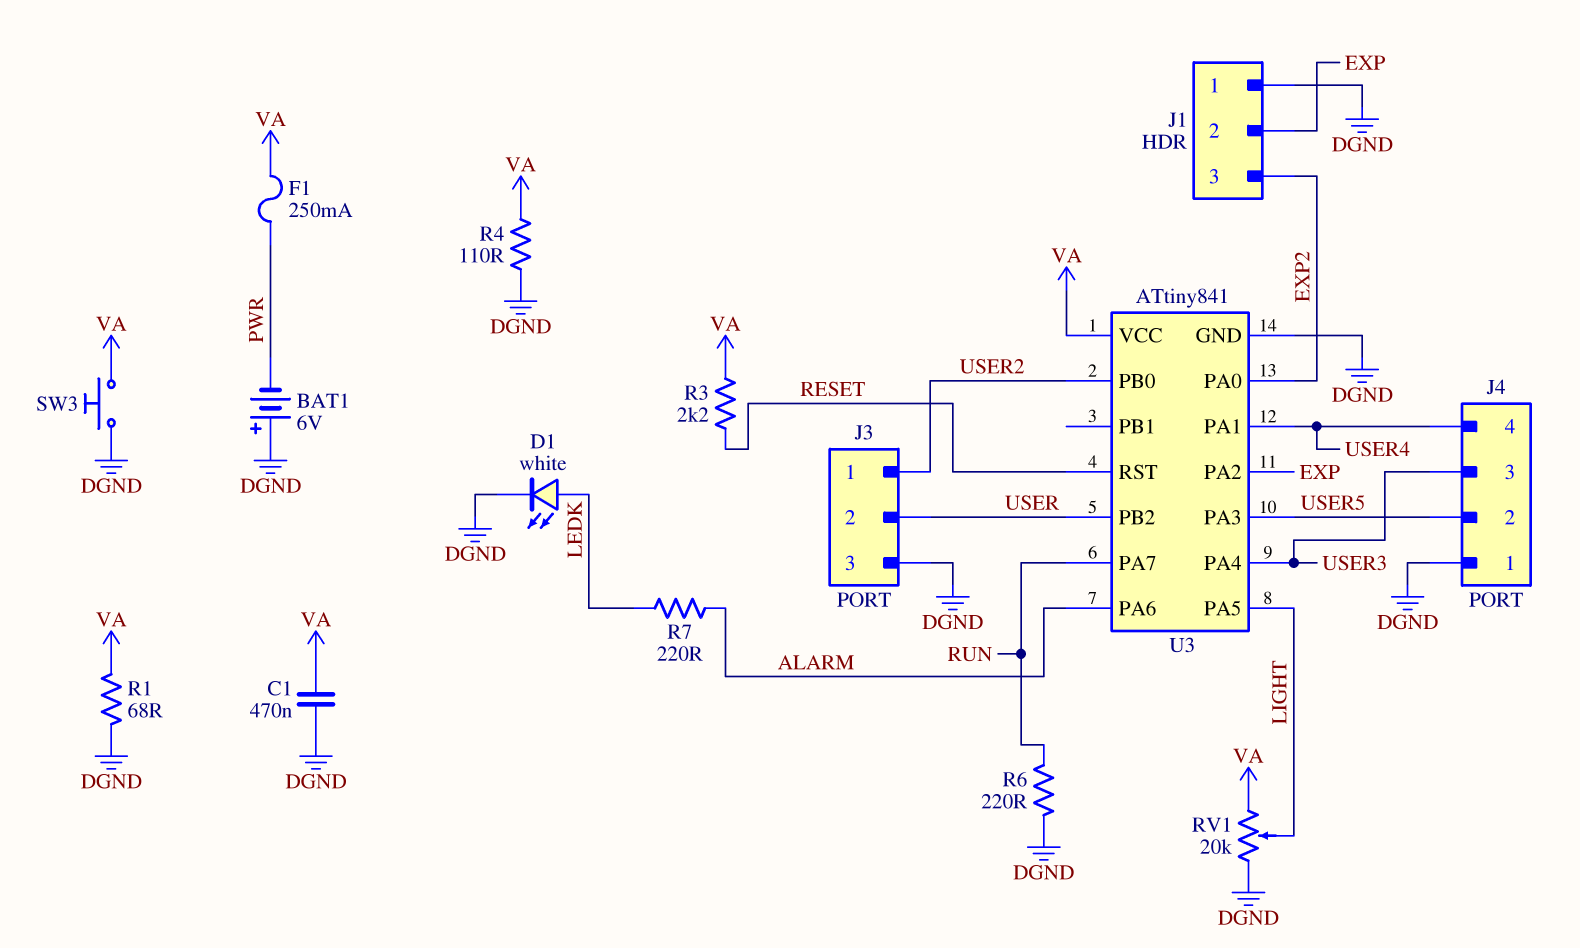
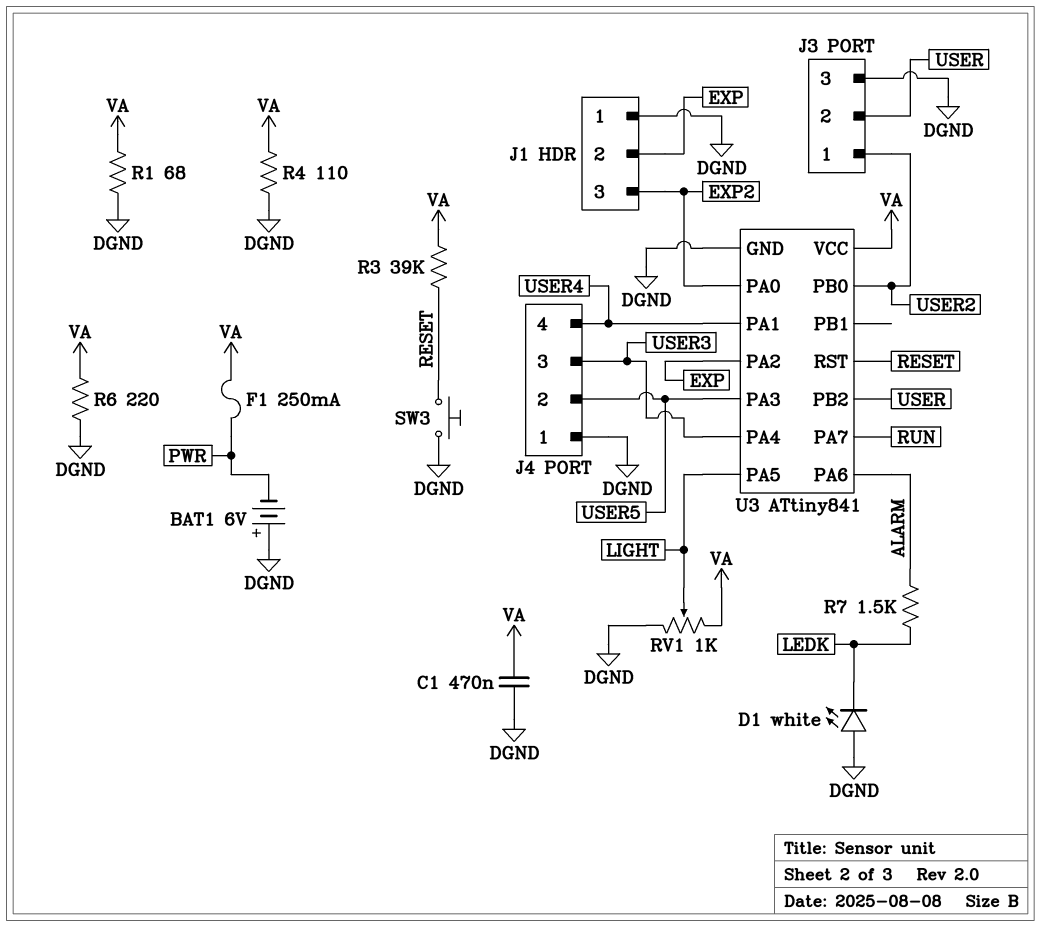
D1: LED white (A LEDK, K DGND) -> LED white (A DGND, K LEDK)
R3: 2.2k (RESET, VA) -> 39k (RESET, VA)
R6: 220 (DGND, RUN) -> 220 (DGND, VA)
R7: 220 (ALARM, LEDK) -> 1.5k (ALARM, LEDK)
RV1: 20k (DGND, VA, wiper LIGHT) -> 1k (DGND, VA, wiper LIGHT)
SW3: button (DGND, VA) -> button (DGND, RESET)

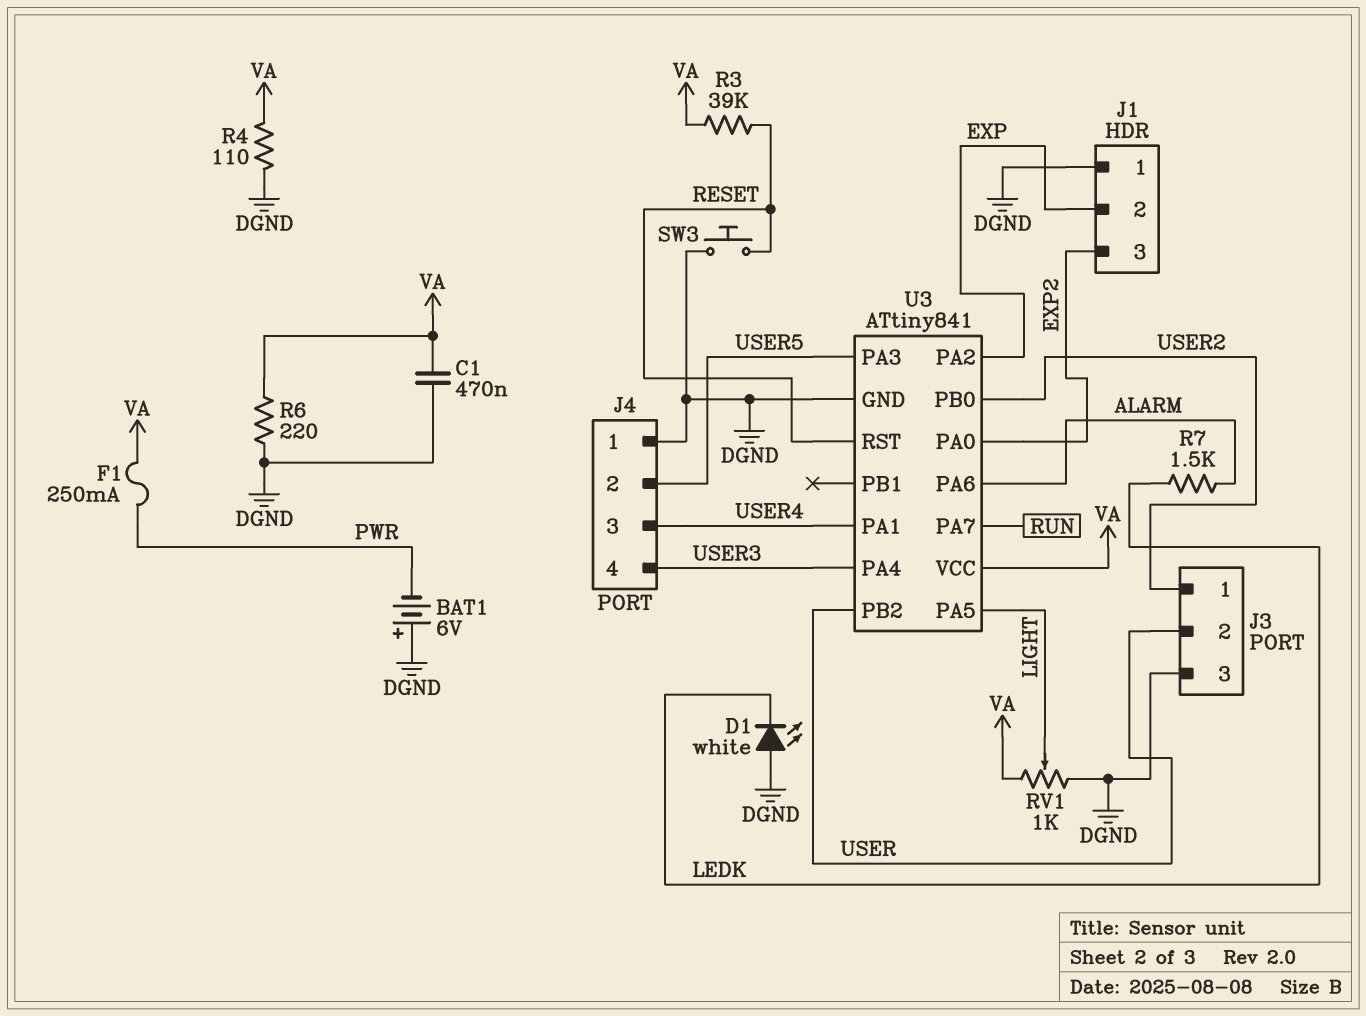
J4 pin 3: USER3 -> USER4
J4 pin 4: USER4 -> USER3
R1: 68 (DGND, VA) -> none

